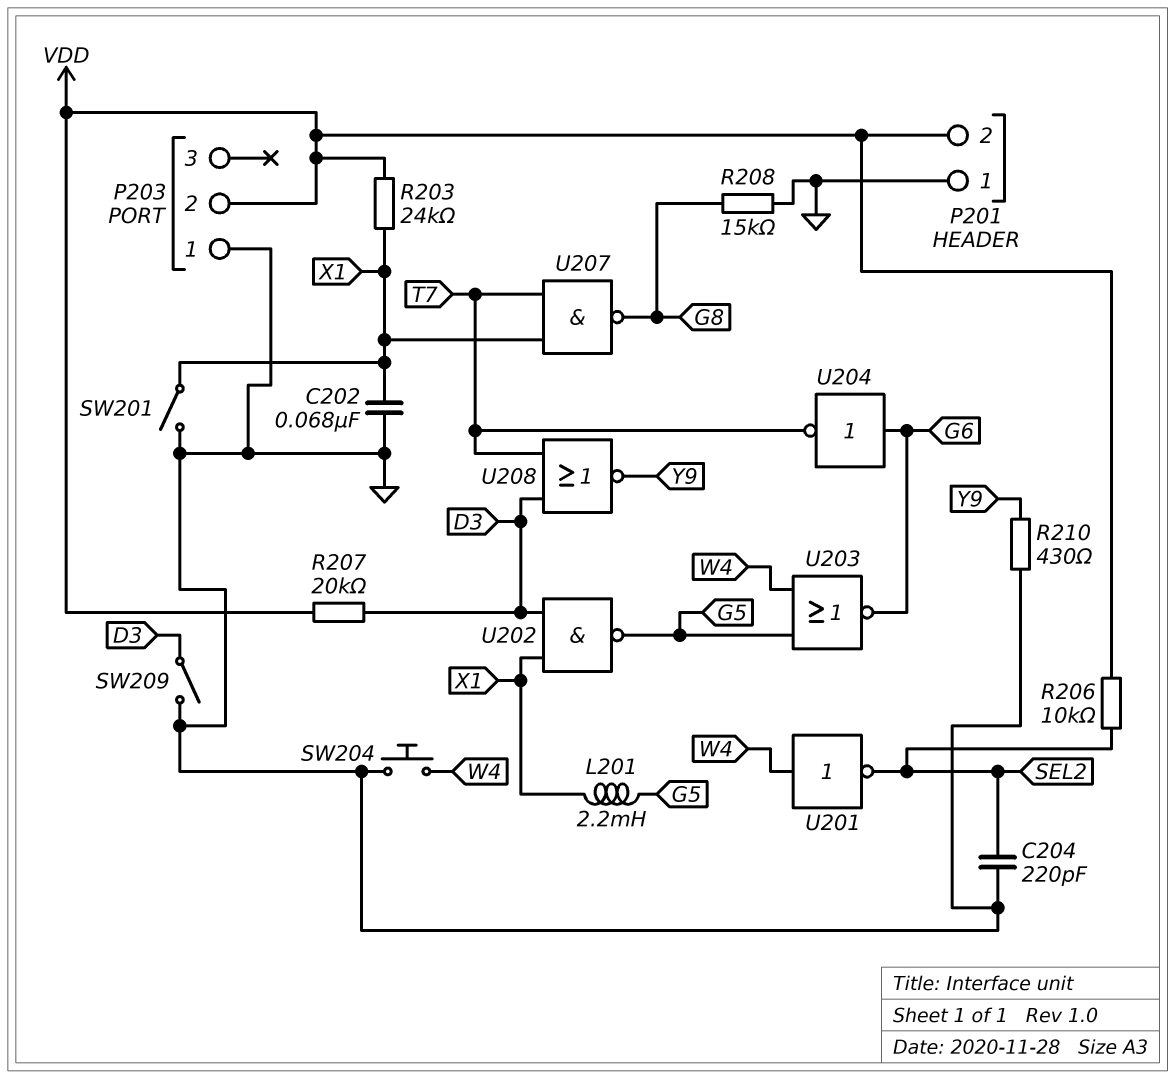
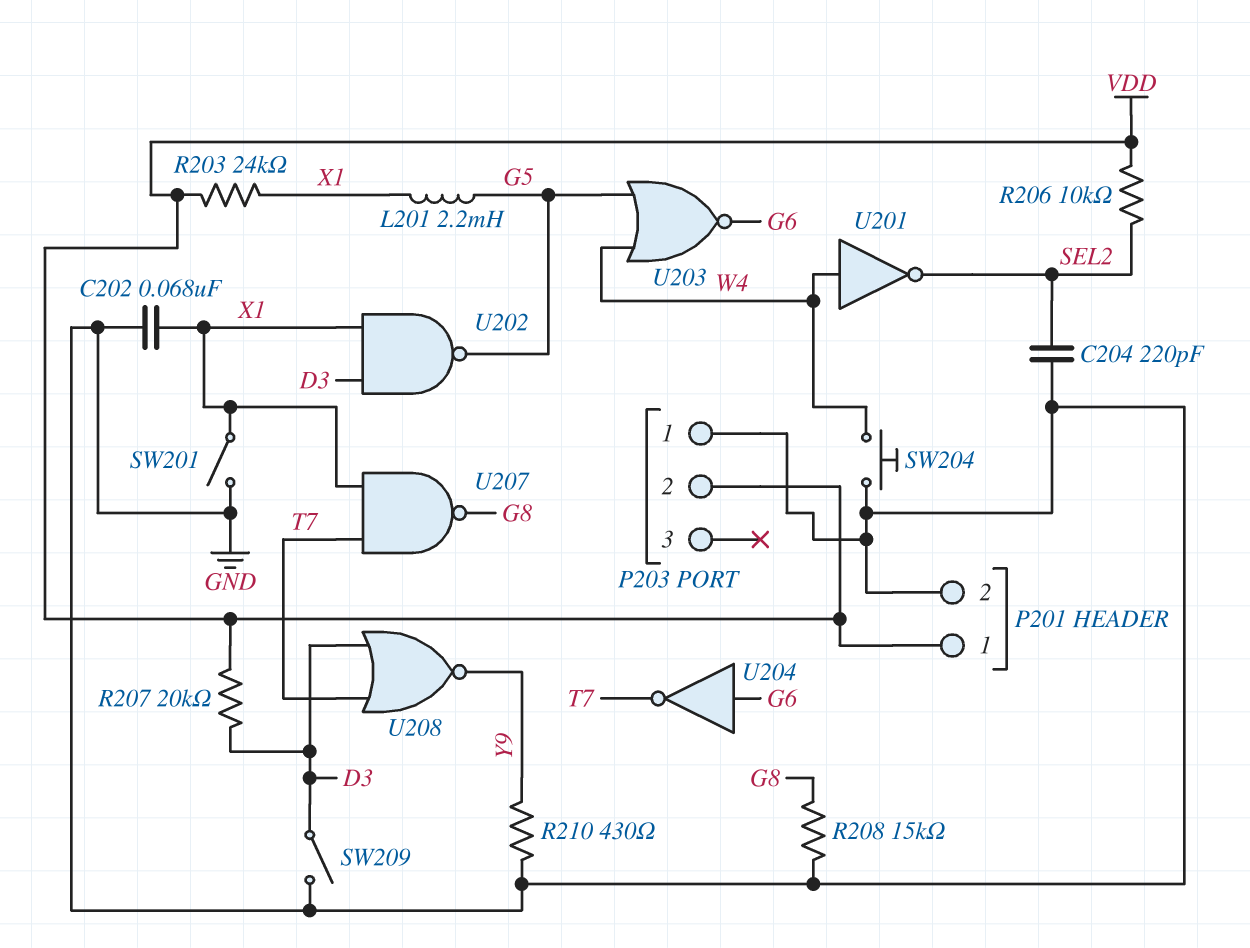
P201 pin 1: GND -> VDD
P201 pin 2: VDD -> GND

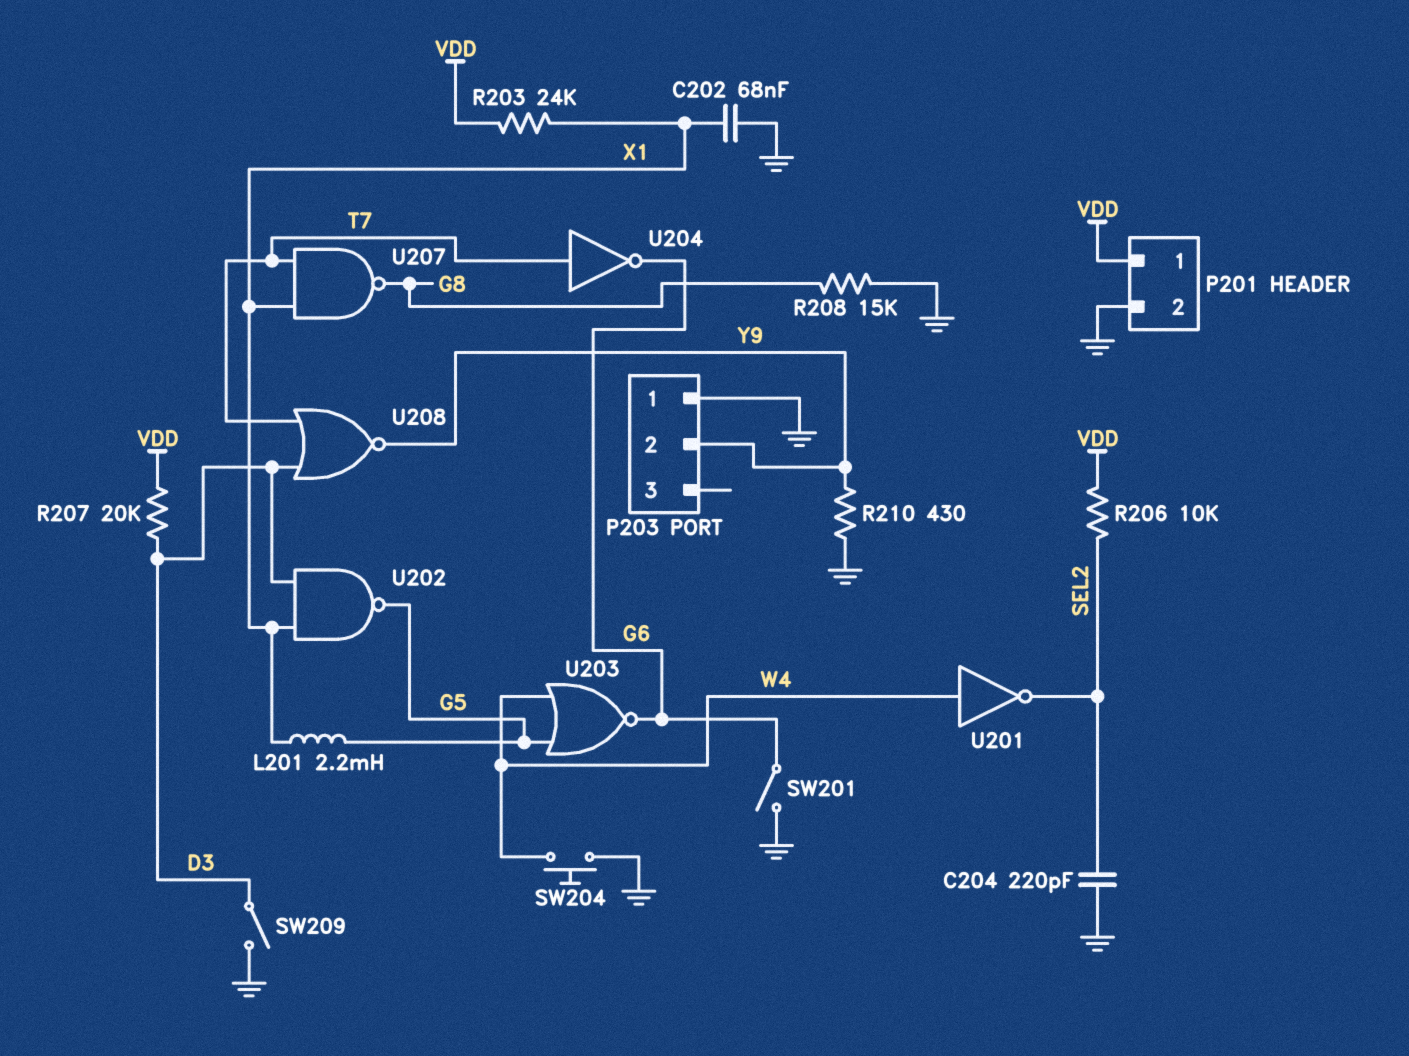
P203 pin 2: VDD -> Y9
SW201: switch (GND, X1) -> switch (G6, GND)
U204: NOT (in G6, out T7) -> NOT (in T7, out G6)

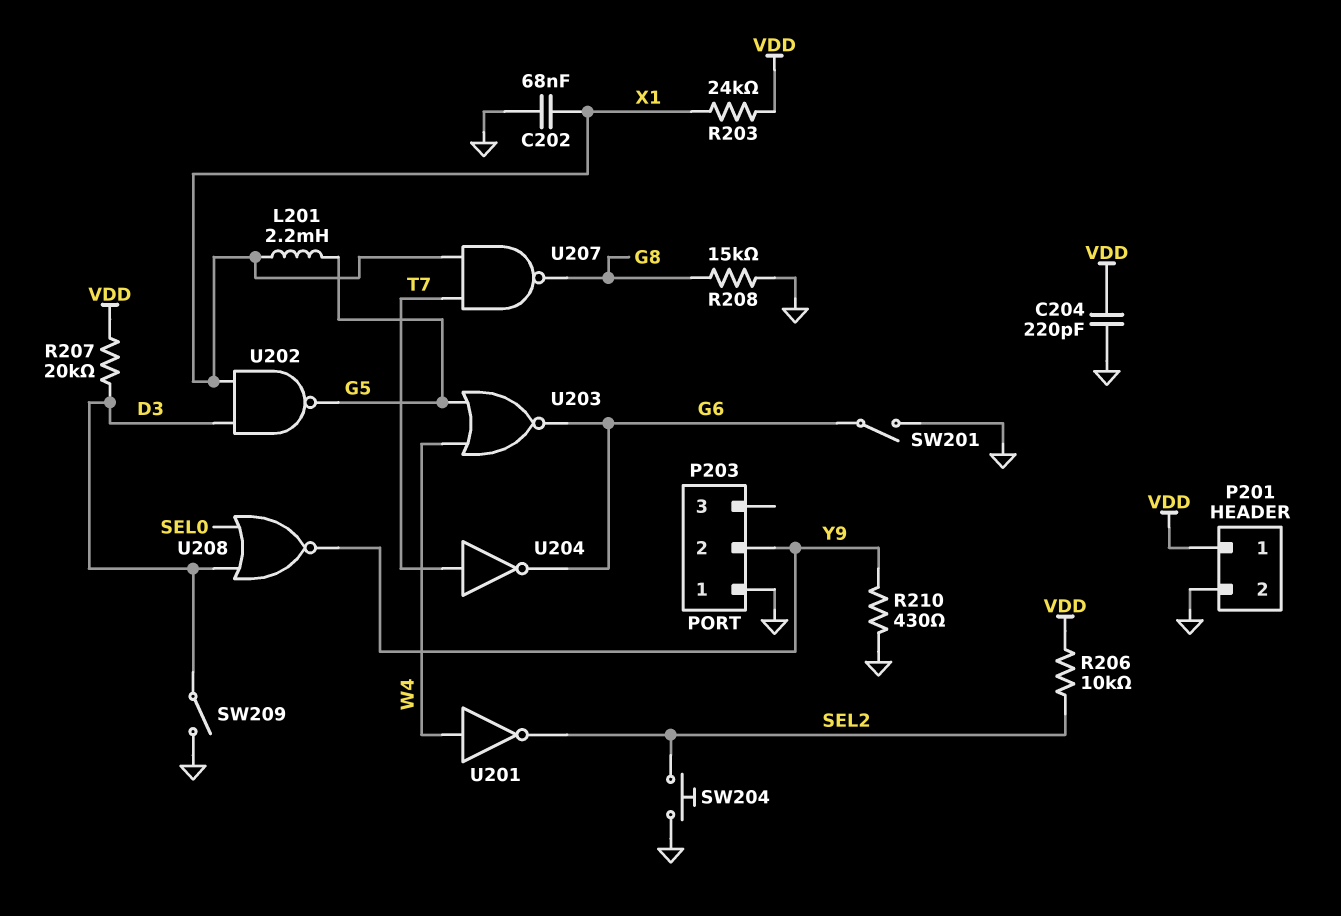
C204: 220pF (GND, SEL2) -> 220pF (GND, VDD)
SW204: button (GND, W4) -> button (GND, SEL2)
U208: NOR (in D3, in T7, out Y9) -> NOR (in D3, in SEL0, out Y9)

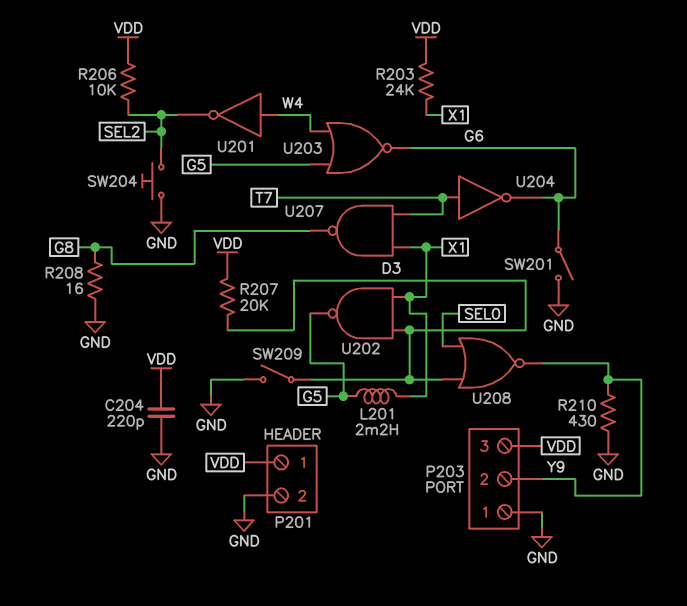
C202: 68nF (GND, X1) -> none
P203 pin 3: none -> VDD
R208: 15k (G8, GND) -> 16 (G8, GND)

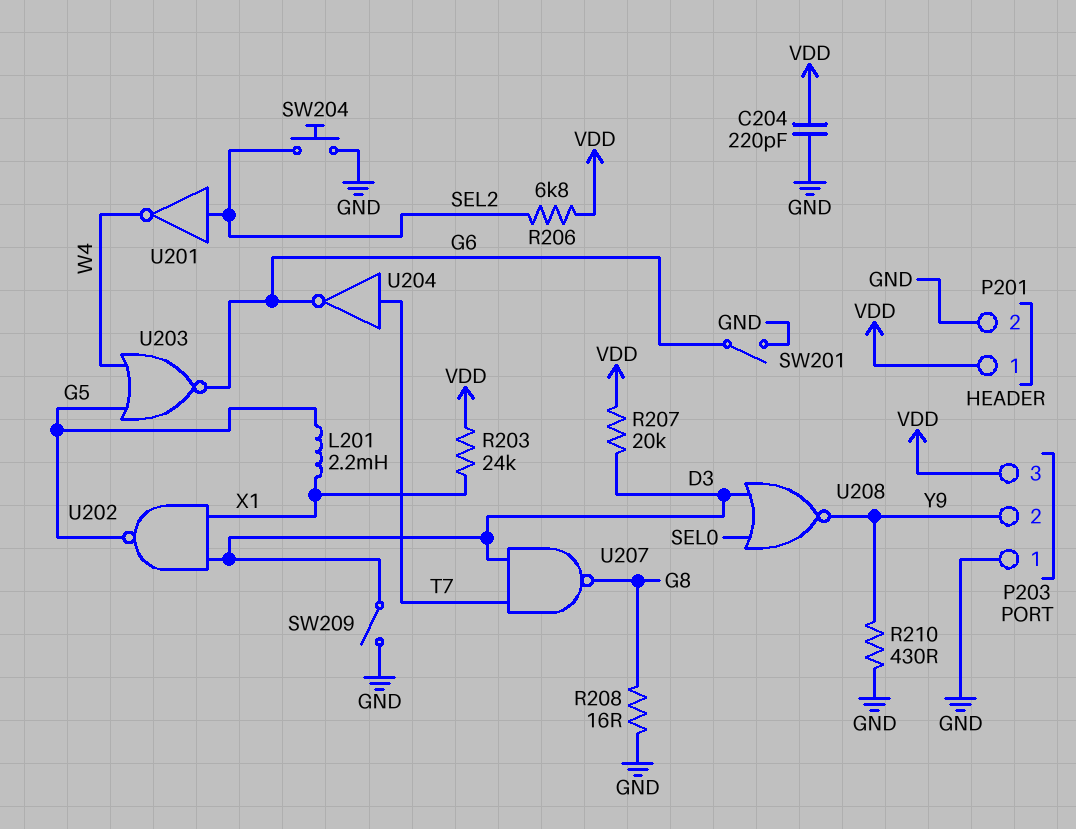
R206: 10k (SEL2, VDD) -> 6.8k (SEL2, VDD)
U201: NOT (in W4, out SEL2) -> NOT (in SEL2, out W4)
U207: NAND (in T7, in X1, out G8) -> NAND (in D3, in T7, out G8)

